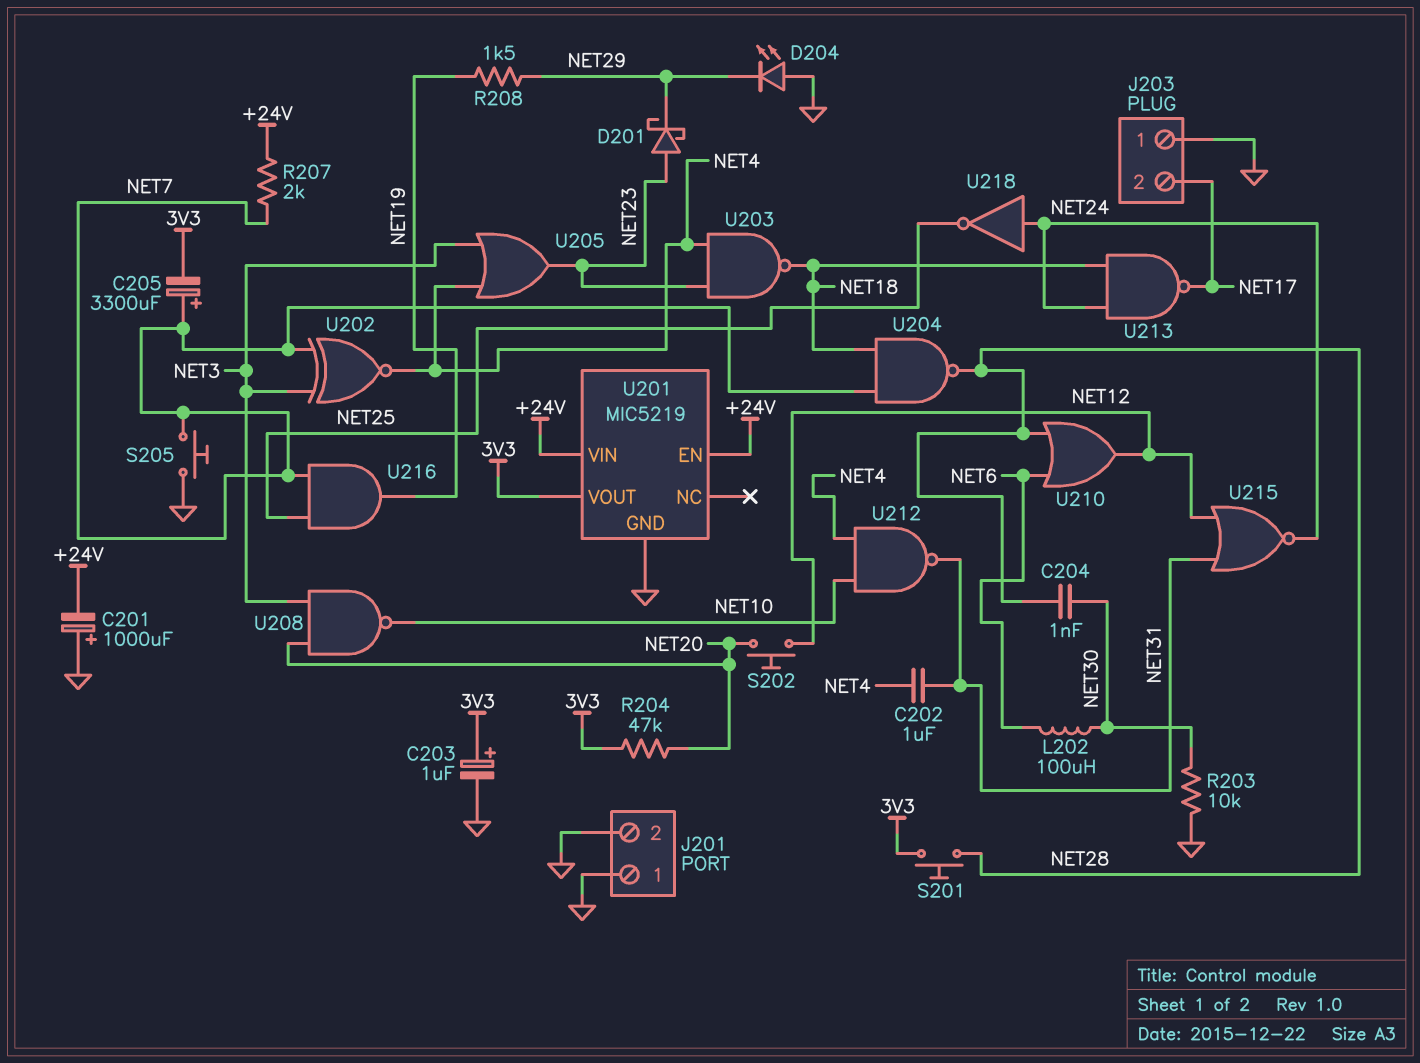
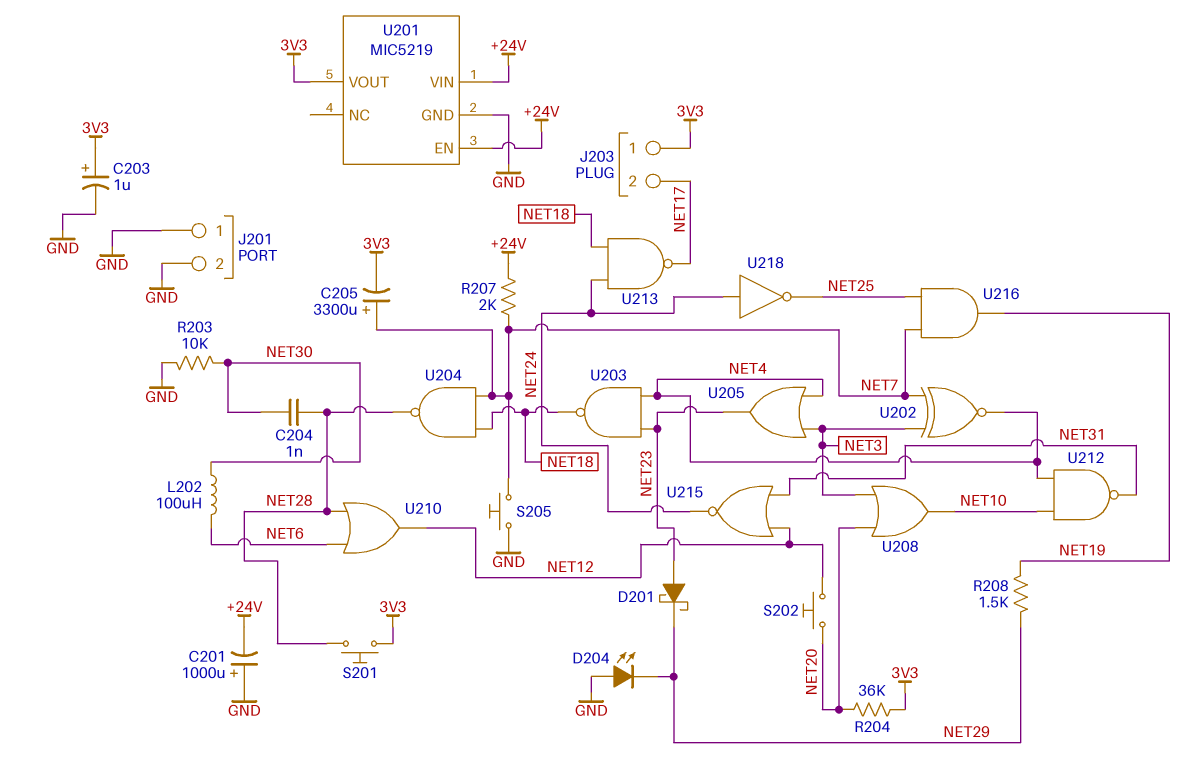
C202: 1uF (NET4, NET31) -> none
J203 pin 1: GND -> 3V3
R204: 47k (3V3, NET20) -> 36k (3V3, NET20)
U208: NAND (in NET3, in NET20, out NET10) -> OR (in NET3, in NET20, out NET10)

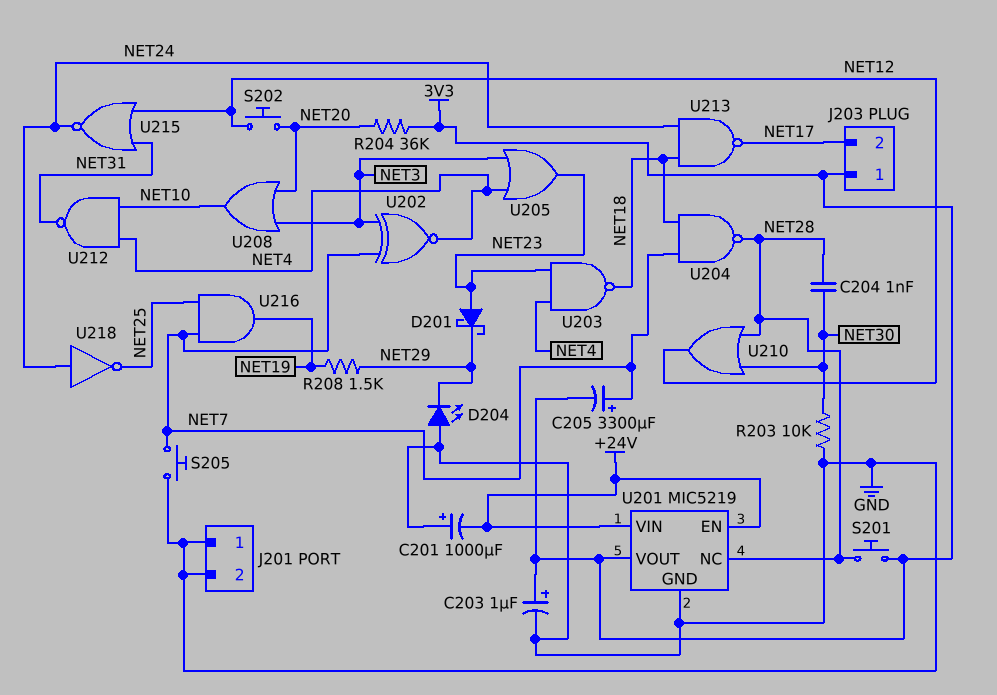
L202: 100uH (NET6, NET30) -> none
R207: 2k (+24V, NET7) -> none
U201 pin NC: none -> NET28
U210: OR (in NET6, in NET28, out NET12) -> OR (in NET28, in NET30, out NET12)

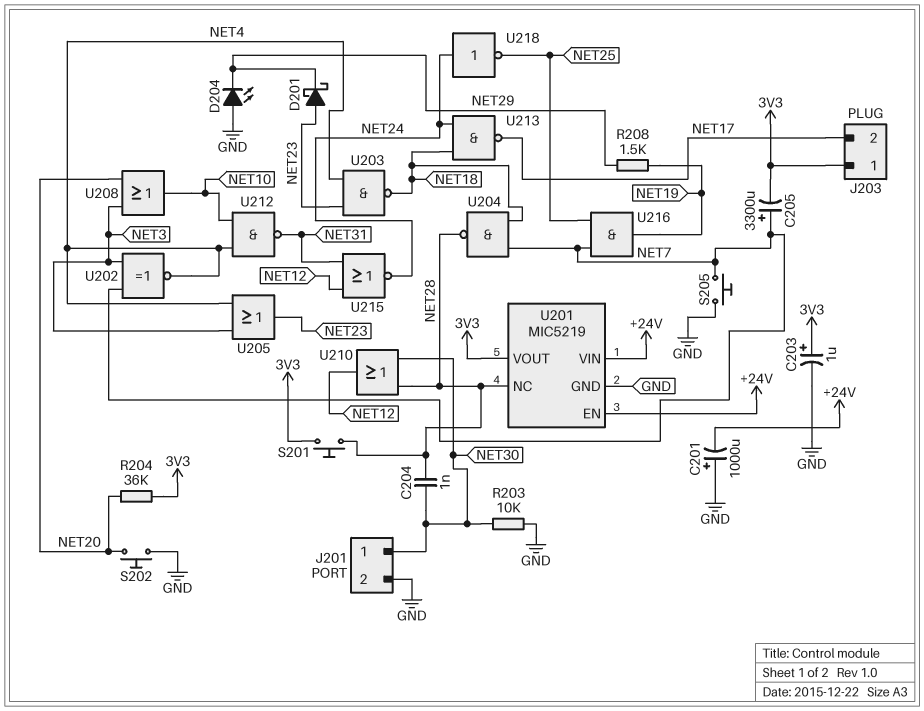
J201 pin 1: GND -> NET30
S202: button (NET12, NET20) -> button (GND, NET20)

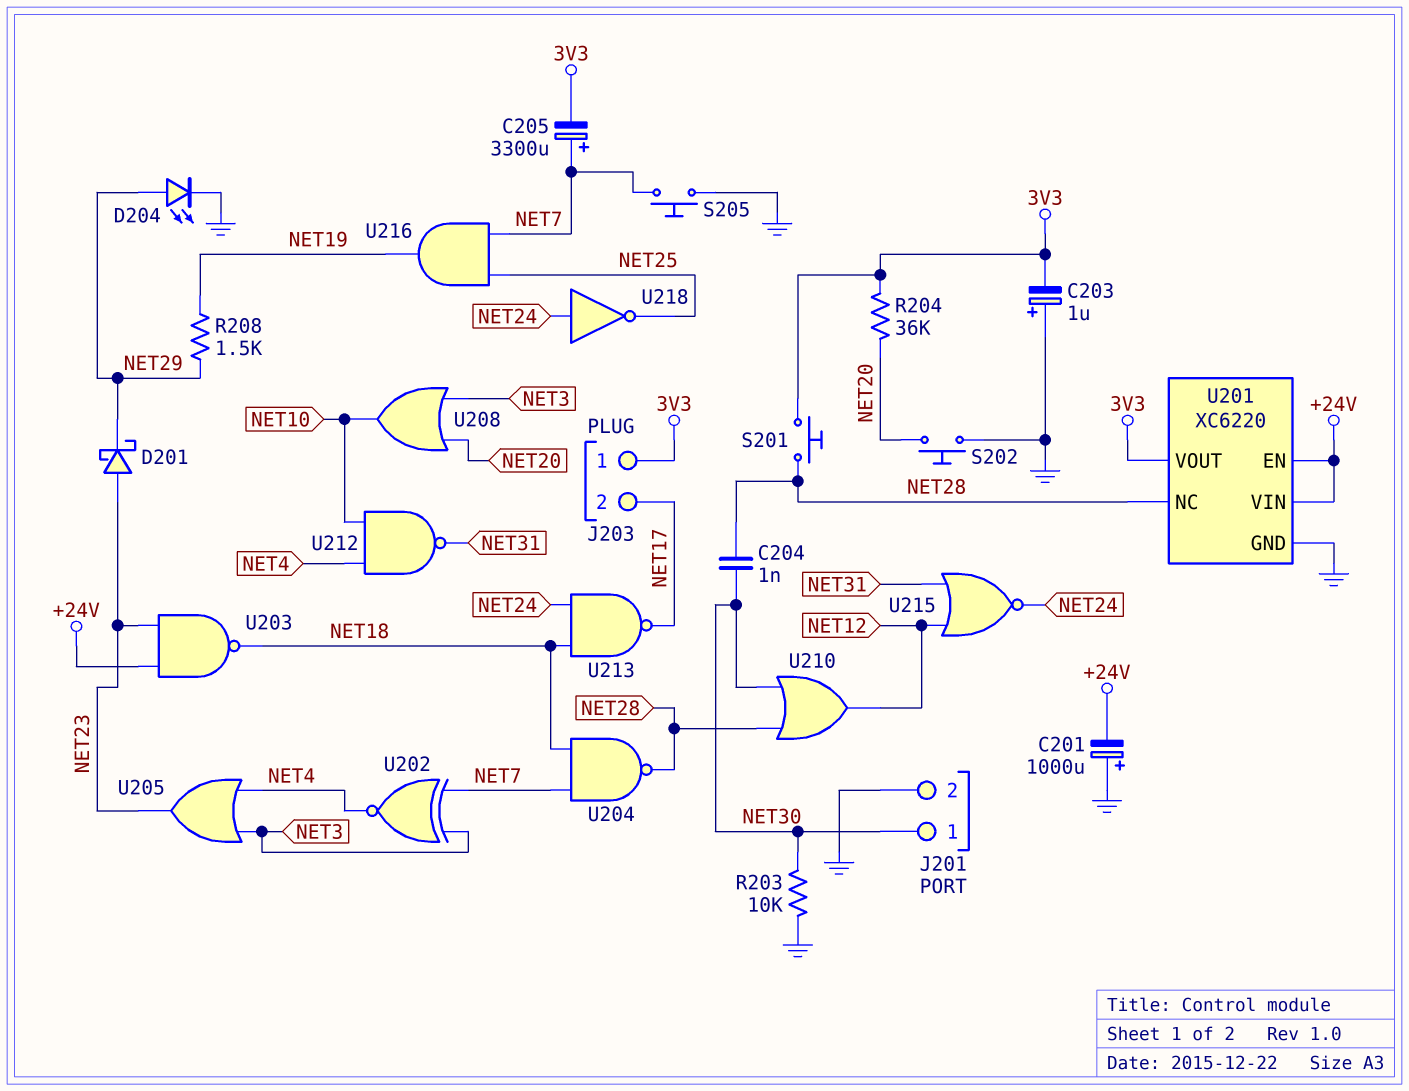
C203: 1uF (plus 3V3, minus GND) -> 1uF (plus GND, minus 3V3)
D204: LED (A GND, K NET29) -> LED (A NET29, K GND)
U201: MIC5219 -> XC6220
U203: NAND (in NET4, in NET23, out NET18) -> NAND (in +24V, in NET23, out NET18)

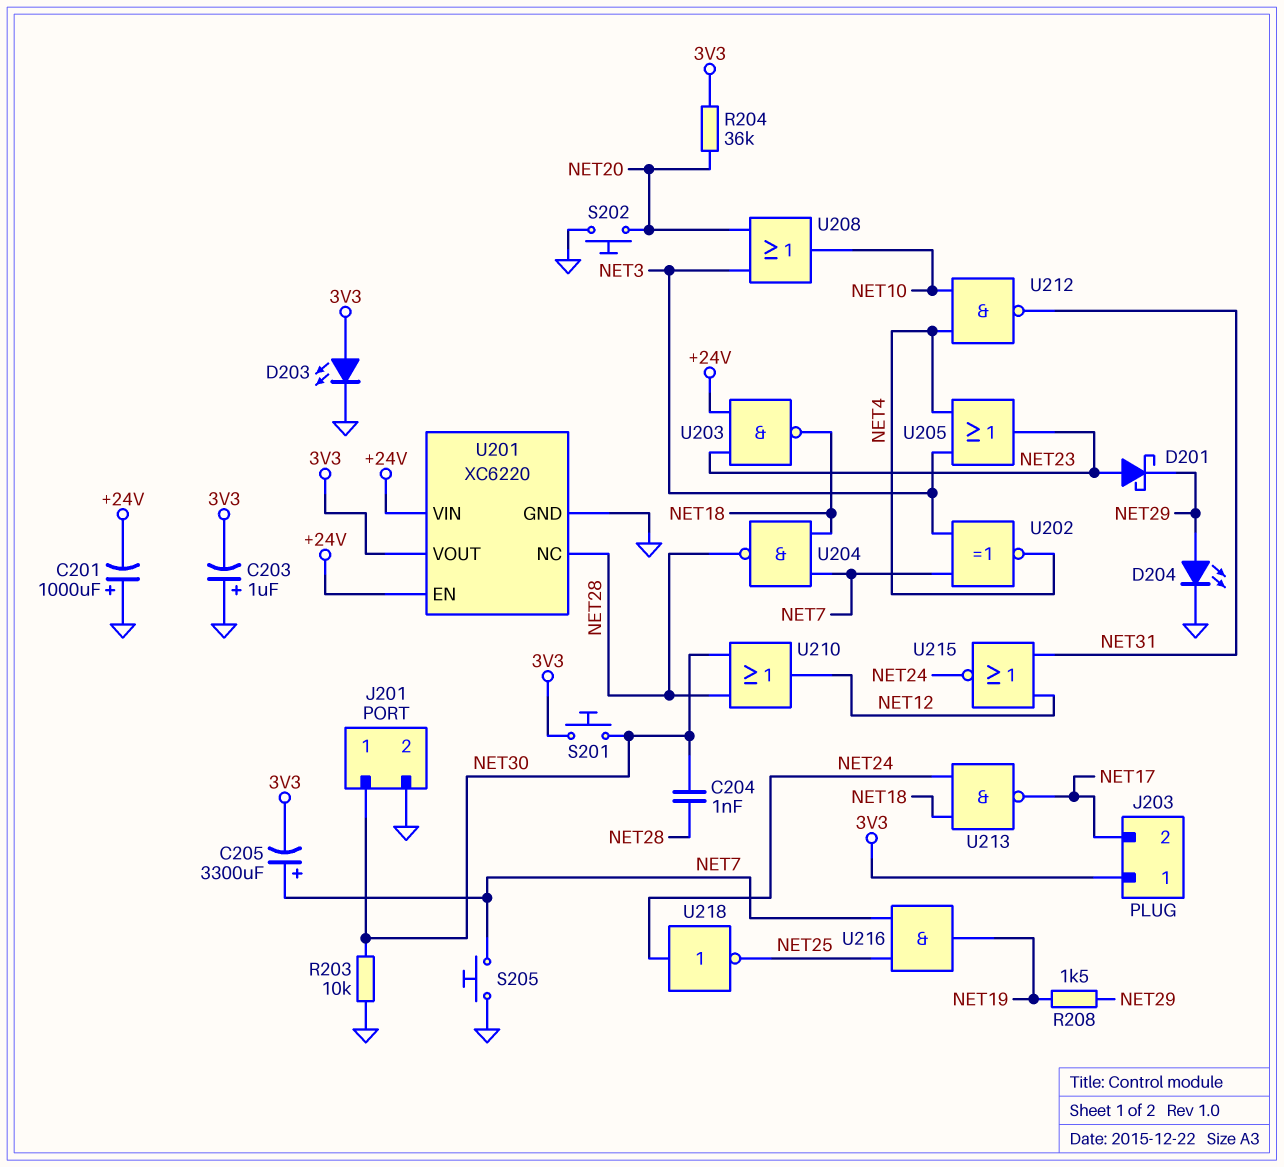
D203: none -> LED (A 3V3, K GND)
S201: button (3V3, NET28) -> button (3V3, NET30)

